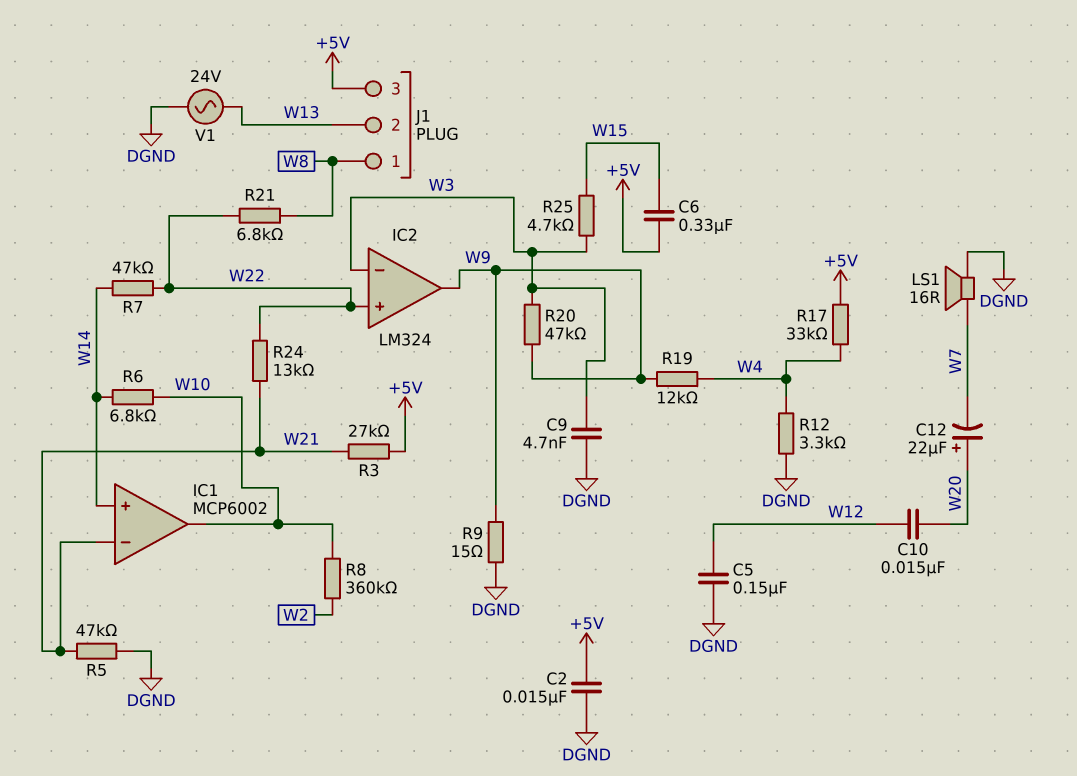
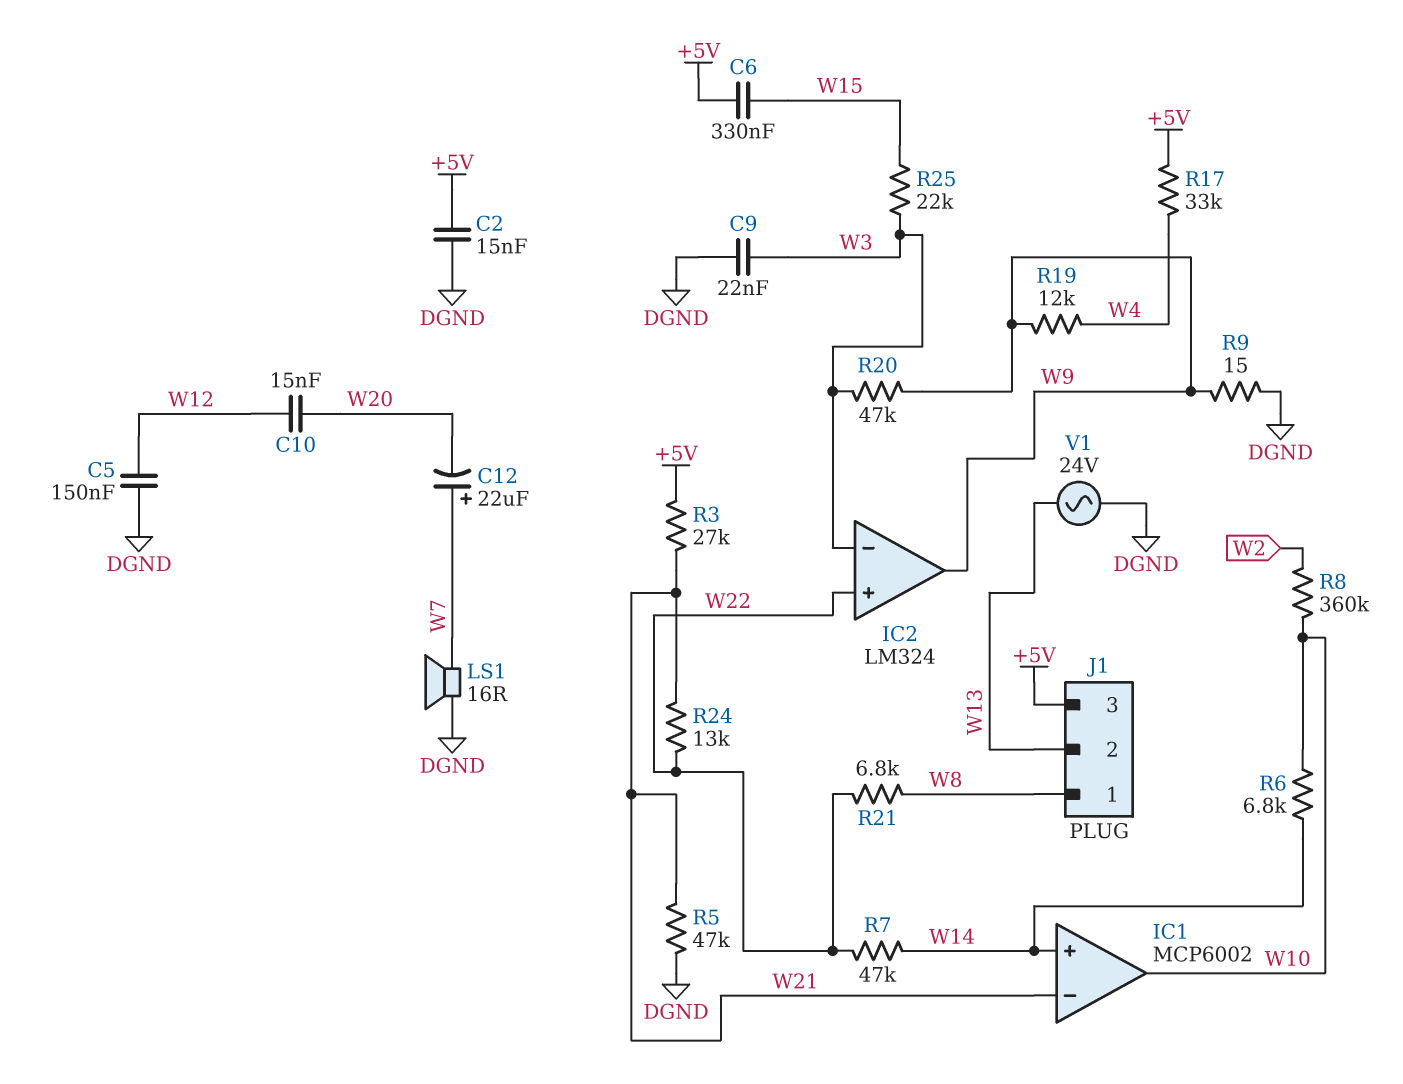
C9: 4.7nF (DGND, W3) -> 22nF (DGND, W3)
C12: 22uF (plus W20, minus W7) -> 22uF (plus W7, minus W20)
R12: 3.3k (DGND, W4) -> none
R25: 4.7k (W3, W15) -> 22k (W3, W15)

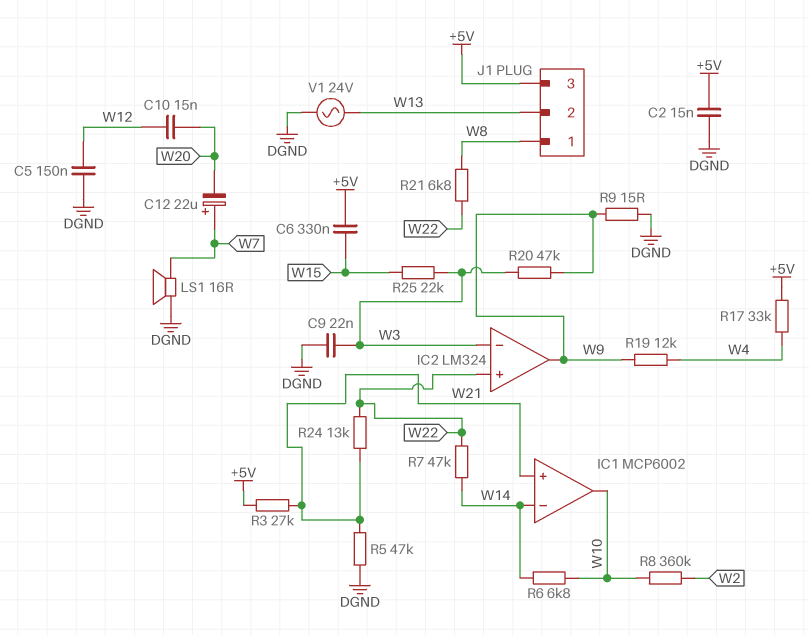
IC1 pin in+: W14 -> W21
IC1 pin in-: W21 -> W14

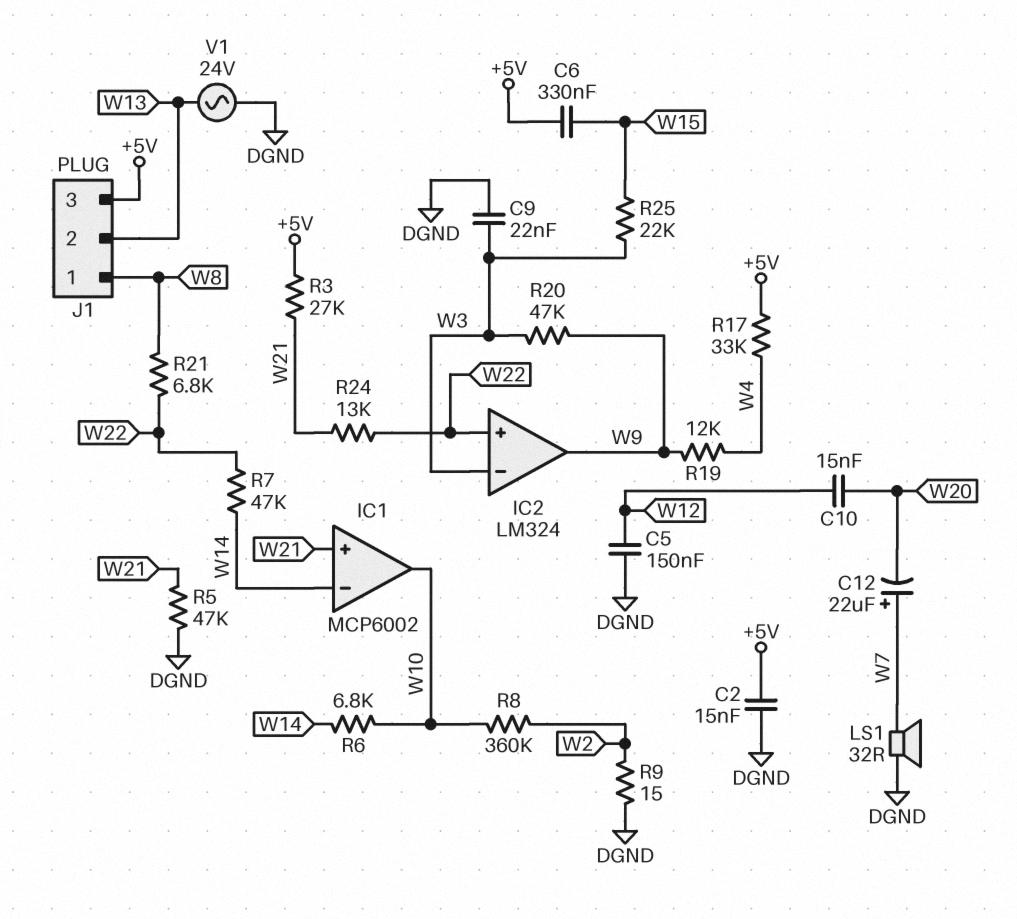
LS1: speaker 16R (DGND, W7) -> speaker 32R (DGND, W7)
R9: 15 (DGND, W9) -> 15 (DGND, W2)

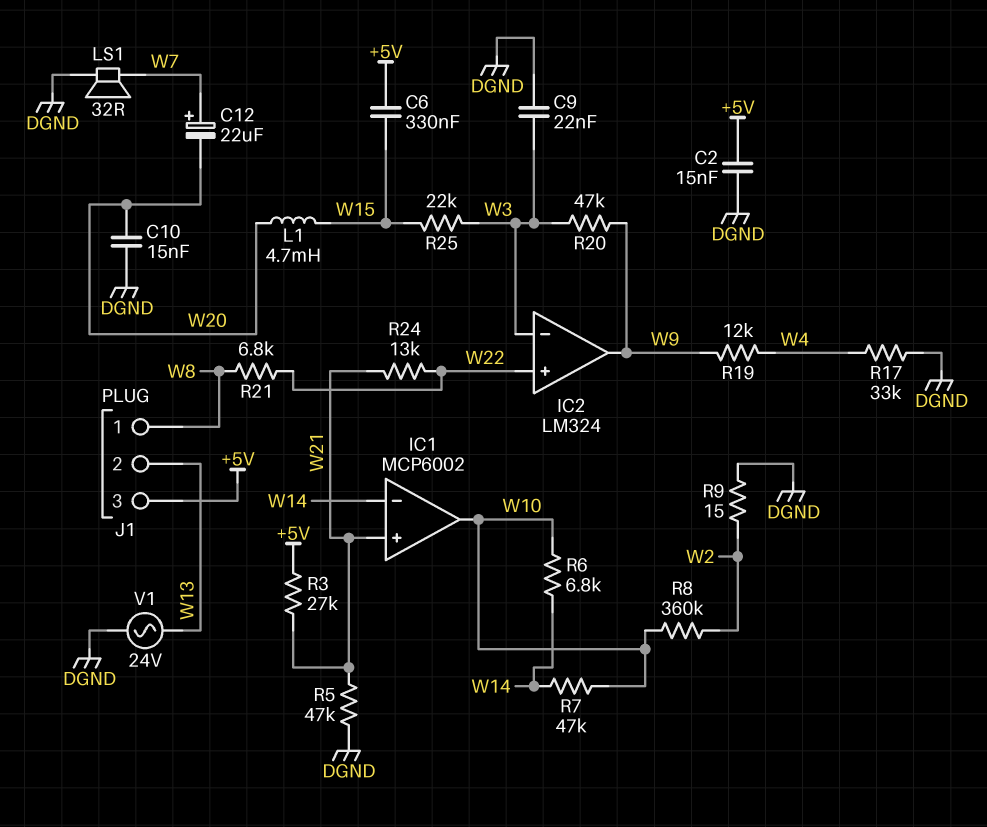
C5: 150nF (DGND, W12) -> none
C10: 15nF (W12, W20) -> 15nF (DGND, W20)
L1: none -> 4.7mH (W15, W20)
R7: 47k (W14, W22) -> 47k (W10, W14)
R17: 33k (+5V, W4) -> 33k (DGND, W4)

